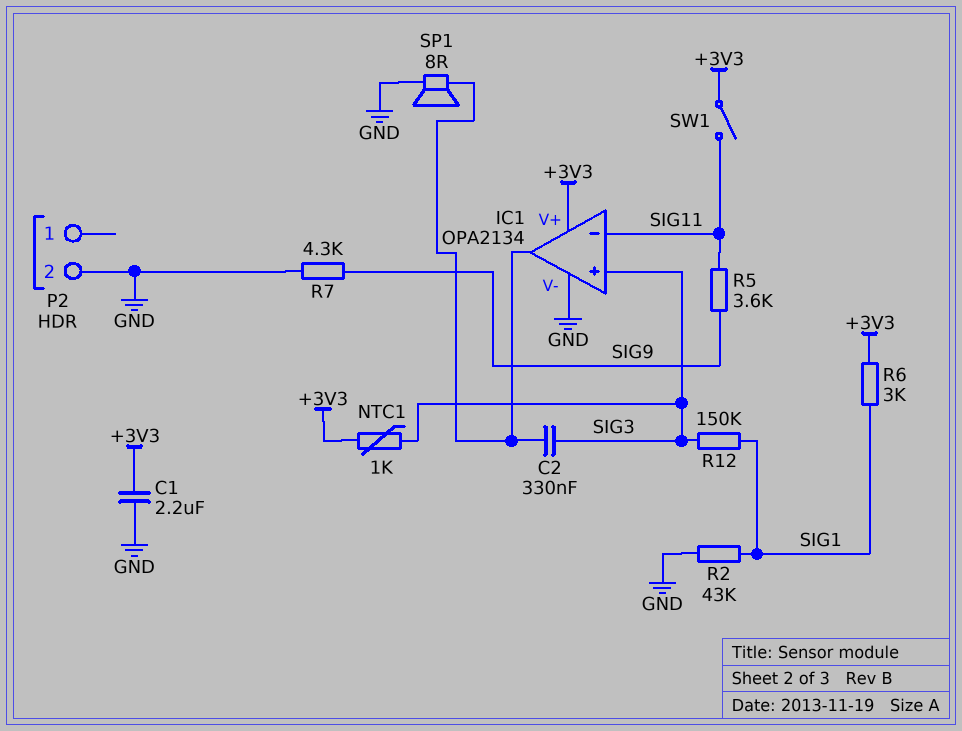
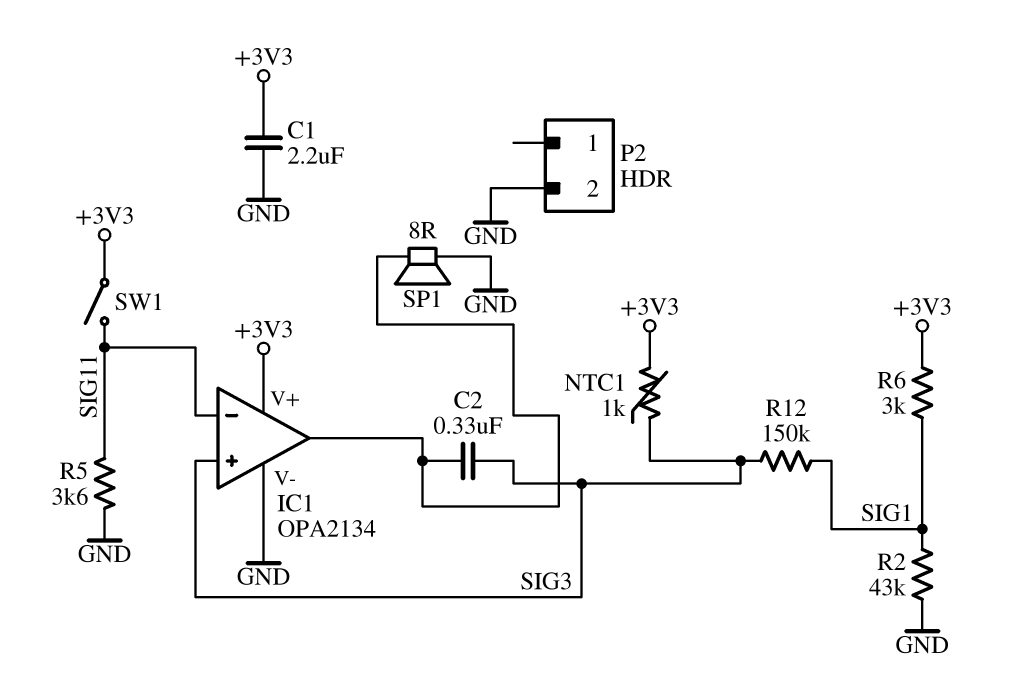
R5: 3.6k (SIG9, SIG11) -> 3.6k (GND, SIG11)
R7: 4.3k (GND, SIG9) -> none

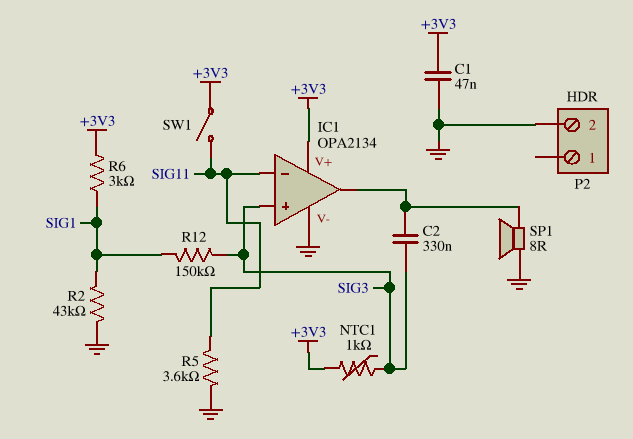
C1: 2.2uF (+3V3, GND) -> 47nF (+3V3, GND)

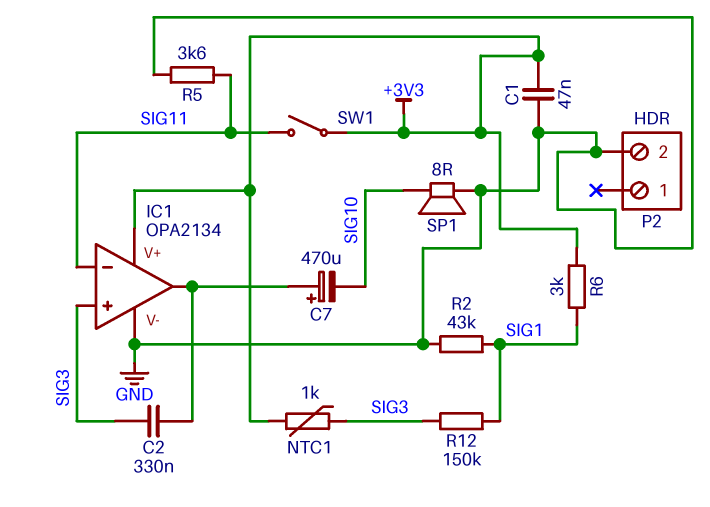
C7: none -> 470uF (plus IC1/out, minus SIG10)
SP1: speaker 8R (GND, IC1/out) -> speaker 8R (GND, SIG10)

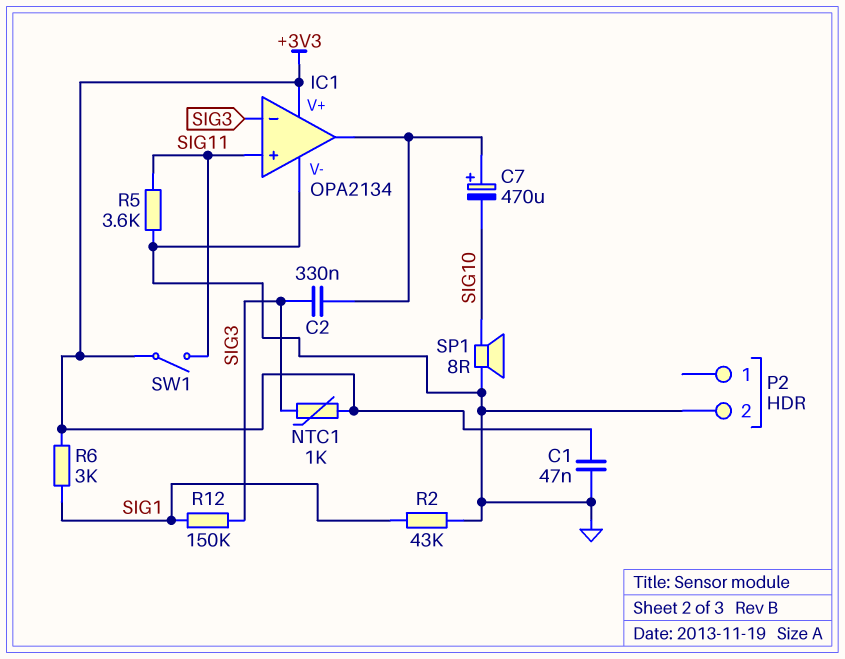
IC1 pin in+: SIG3 -> SIG11
IC1 pin in-: SIG11 -> SIG3

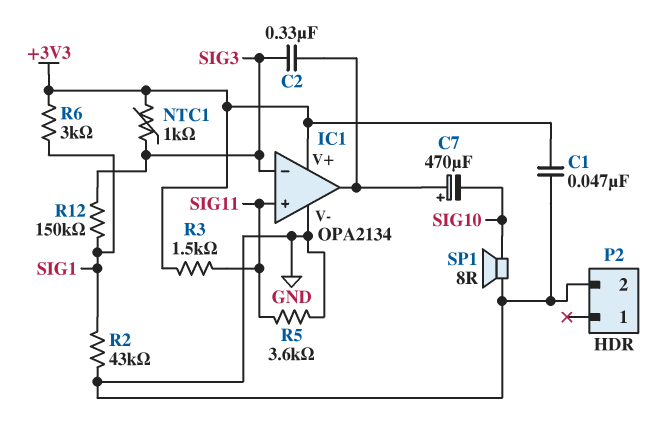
R3: none -> 1.5k (+3V3, SIG11)
SW1: switch (+3V3, SIG11) -> none

